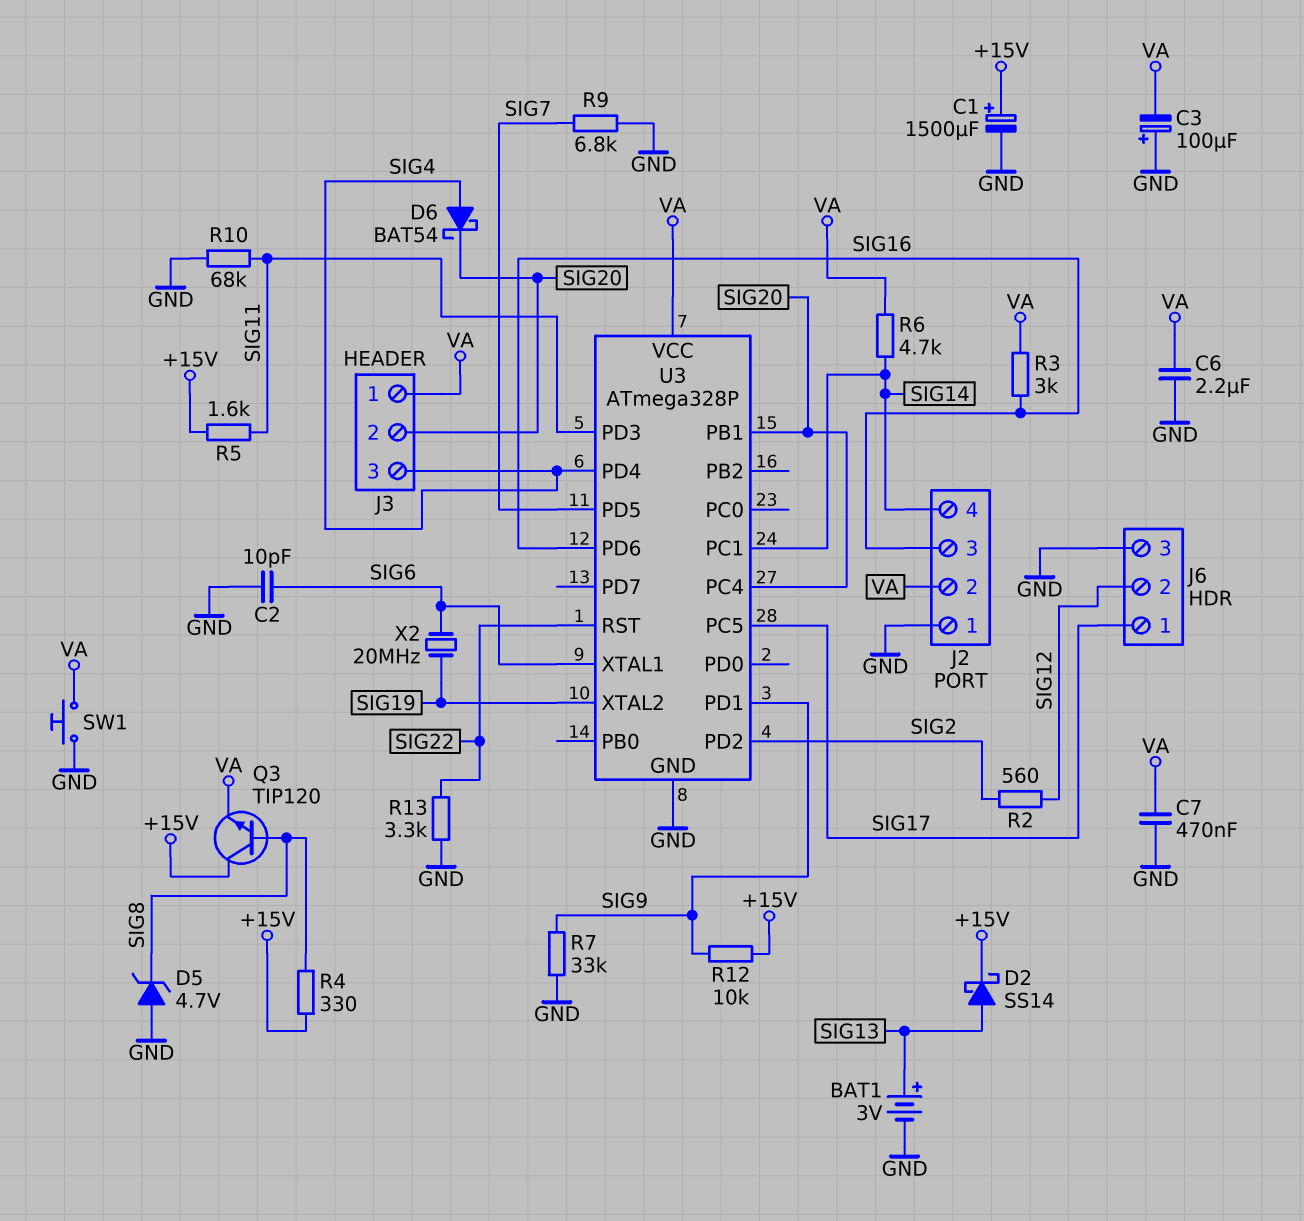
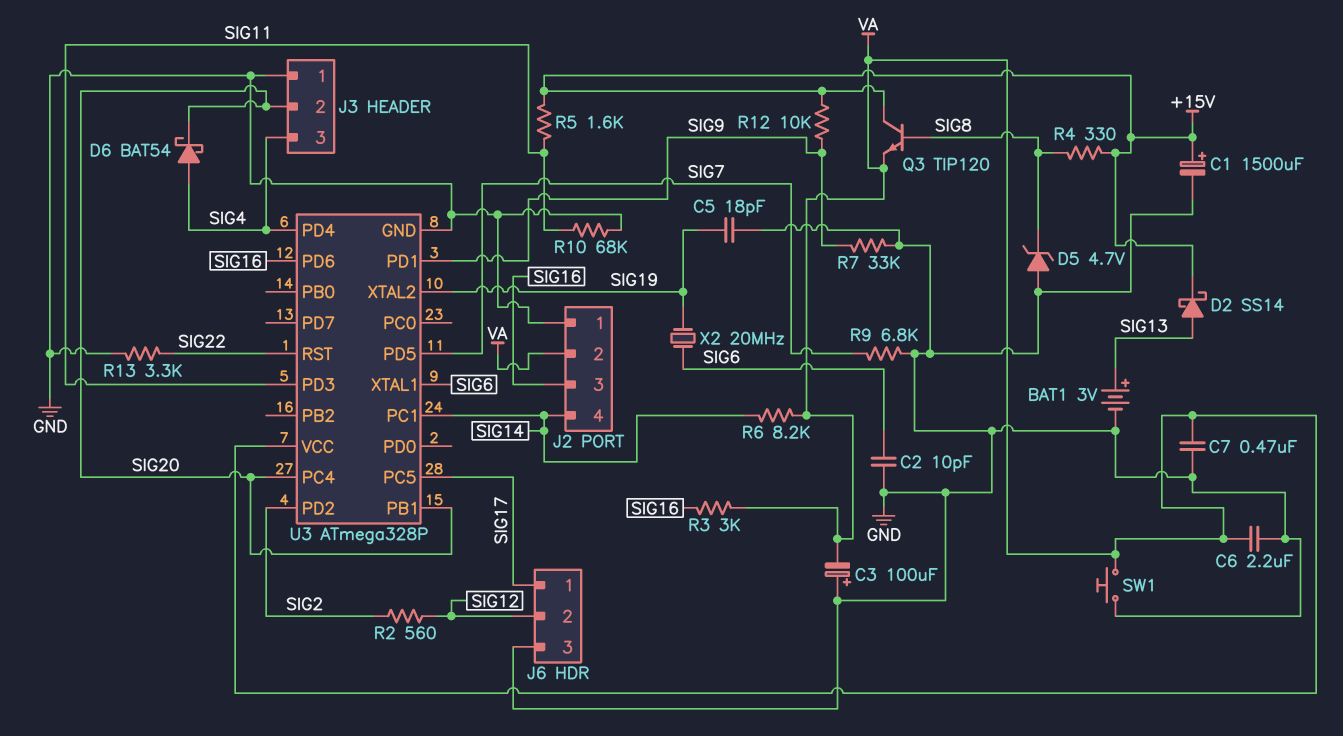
C5: none -> 18pF (GND, SIG19)
J3 pin 1: VA -> GND
R6: 4.7k (SIG14, VA) -> 8.2k (SIG14, VA)

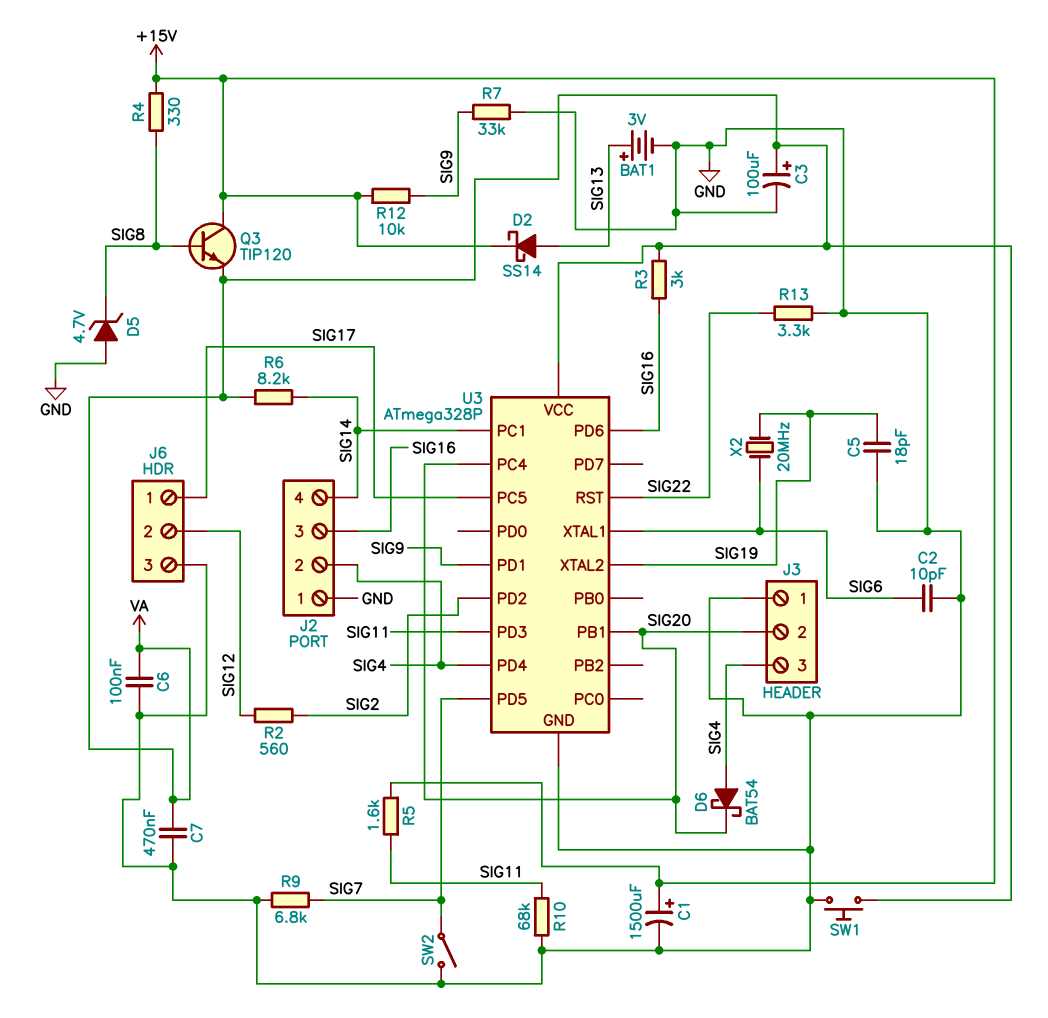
C3: 100uF (plus GND, minus VA) -> 100uF (plus VA, minus GND)
C6: 2.2uF (GND, VA) -> 100nF (GND, VA)
J2 pin 2: VA -> SIG4
SW2: none -> switch (GND, SIG7)

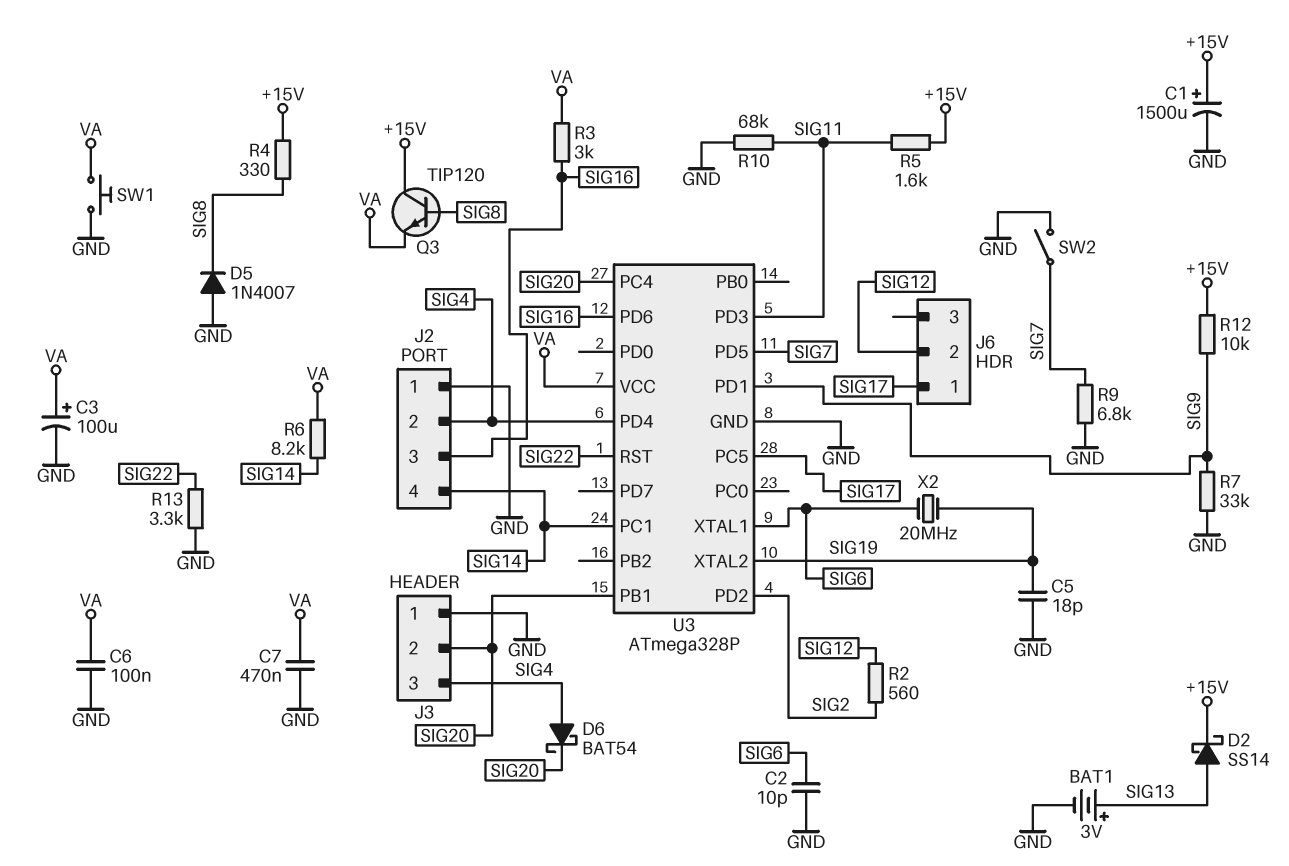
D5: zener 4.7V (A GND, K SIG8) -> diode 1N4007 (A GND, K SIG8)
J6 pin 3: GND -> none

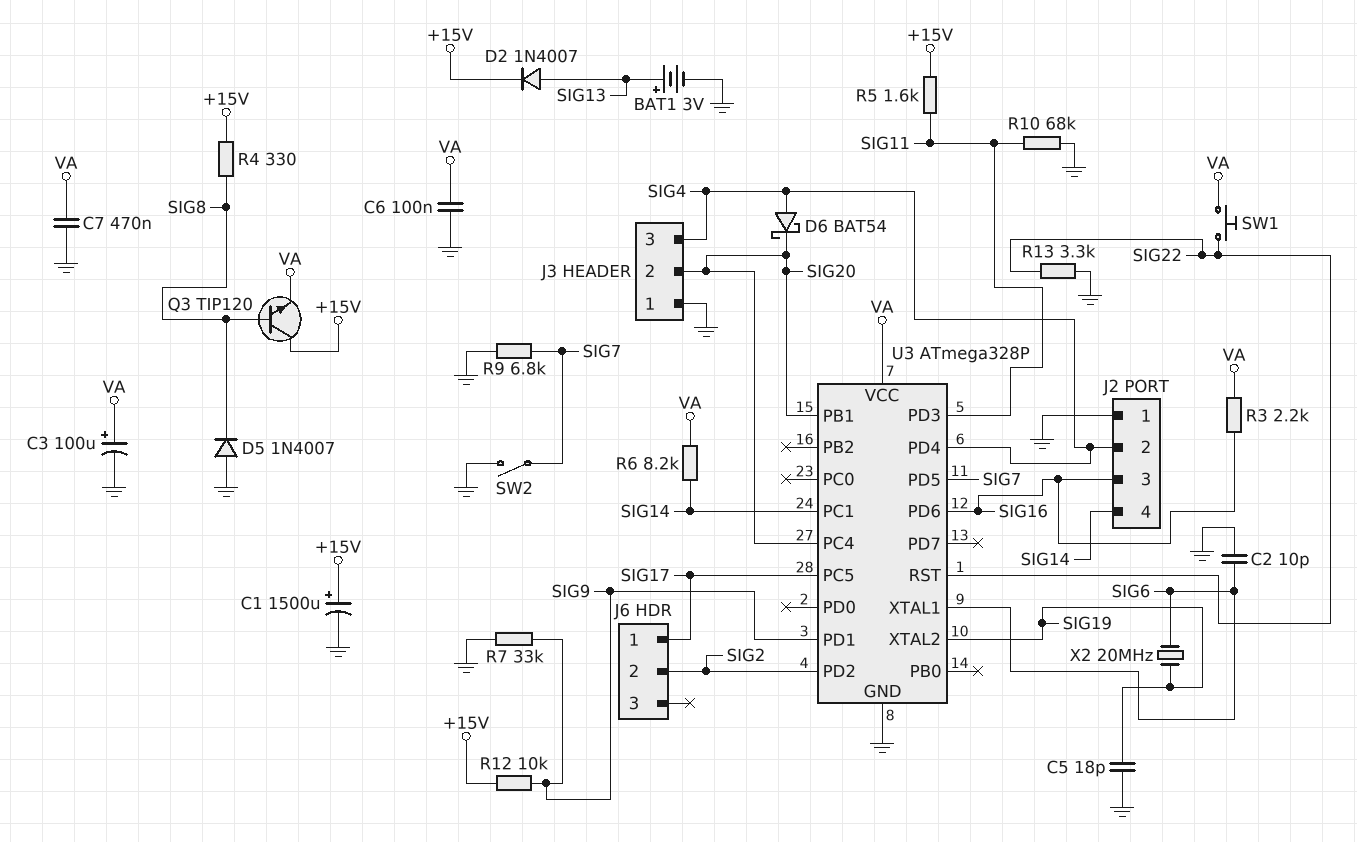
D2: schottky SS14 (A SIG13, K +15V) -> diode 1N4007 (A SIG13, K +15V)
J6 pin 2: SIG12 -> SIG2
R2: 560 (SIG2, SIG12) -> none
R3: 3k (SIG16, VA) -> 2.2k (SIG16, VA)
SW1: button (GND, VA) -> button (SIG22, VA)

